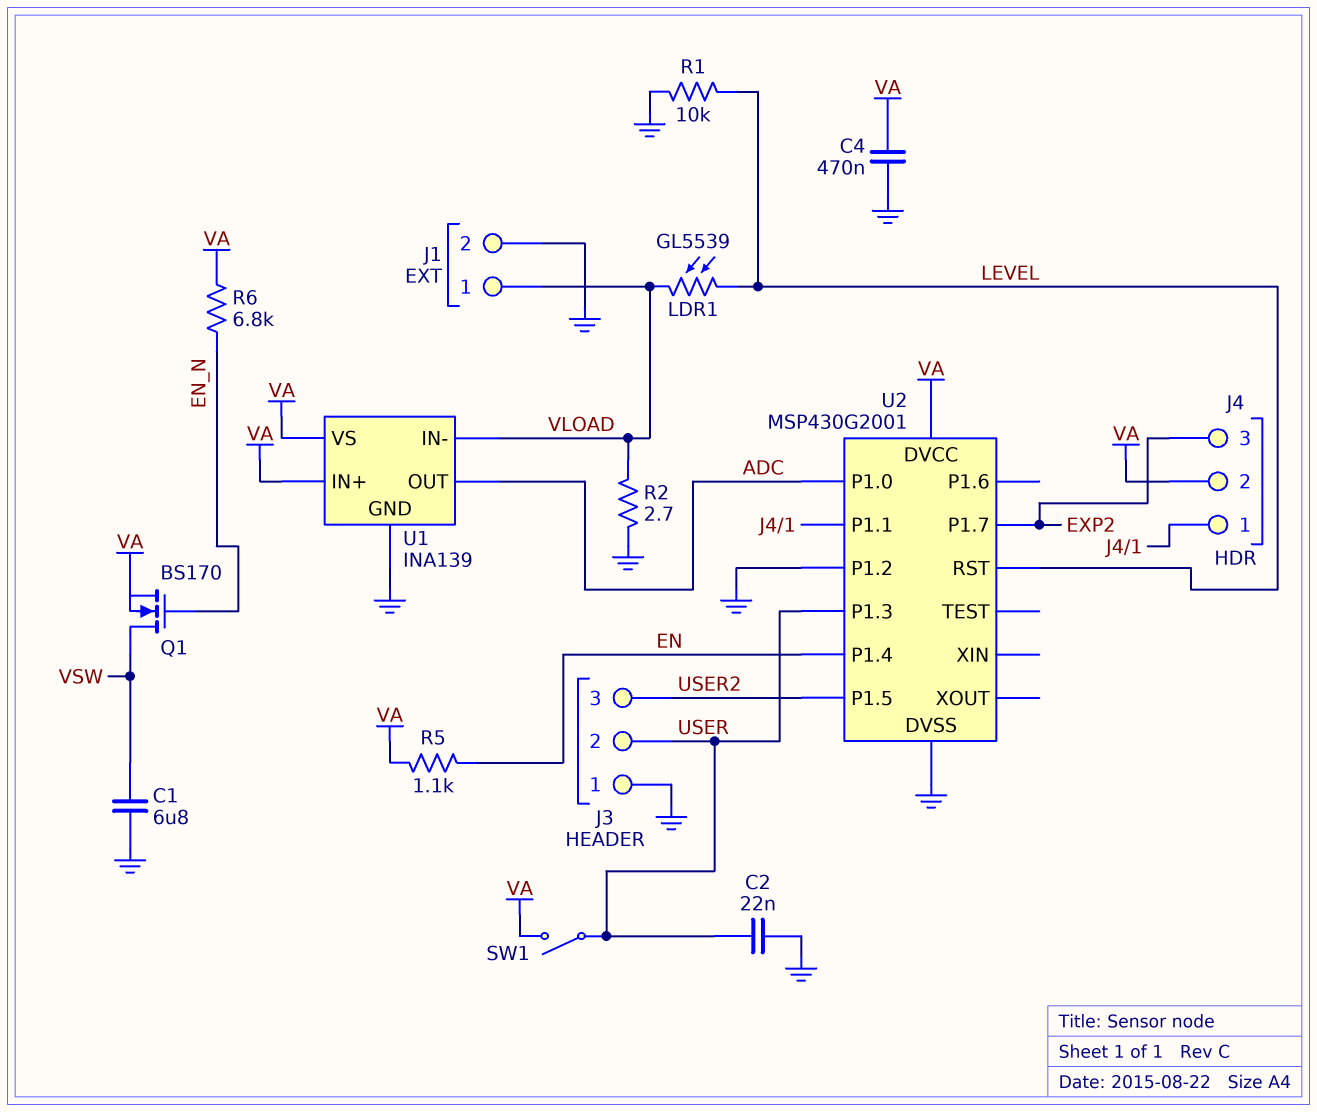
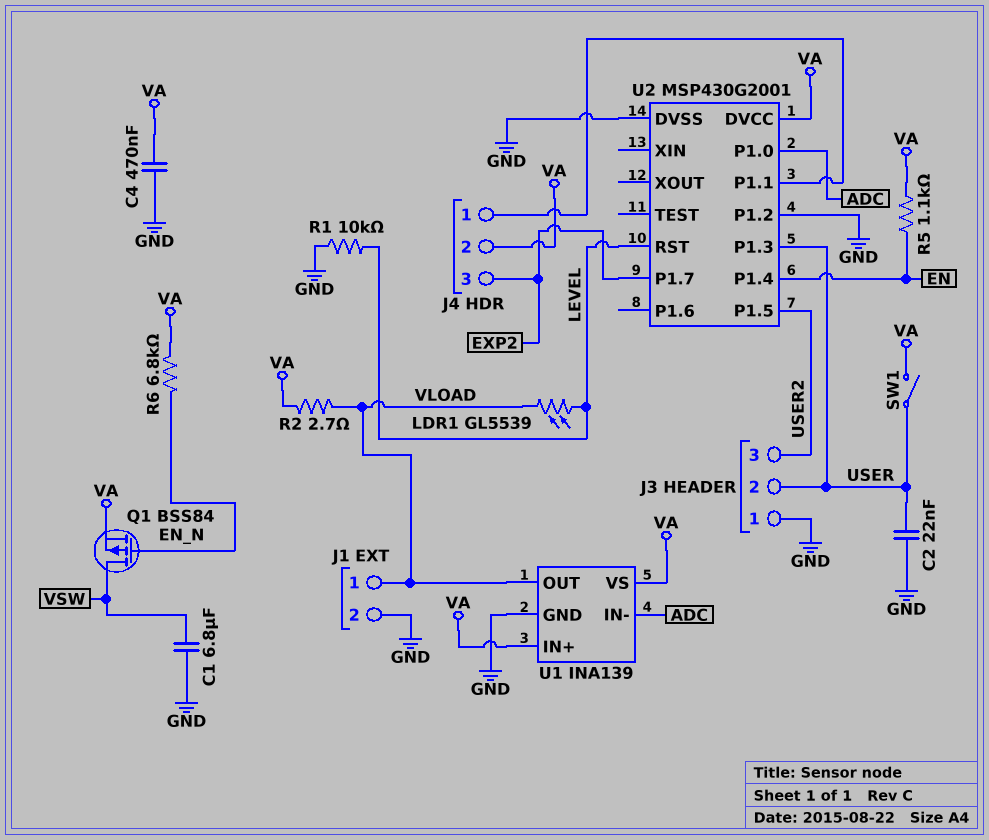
Q1: NMOS BS170 (G EN_N, D VSW, S VA) -> PMOS BSS84 (G EN_N, D VSW, S VA)
R2: 2.7 (GND, VLOAD) -> 2.7 (VA, VLOAD)
U1 pin IN-: VLOAD -> ADC
U1 pin OUT: ADC -> VLOAD

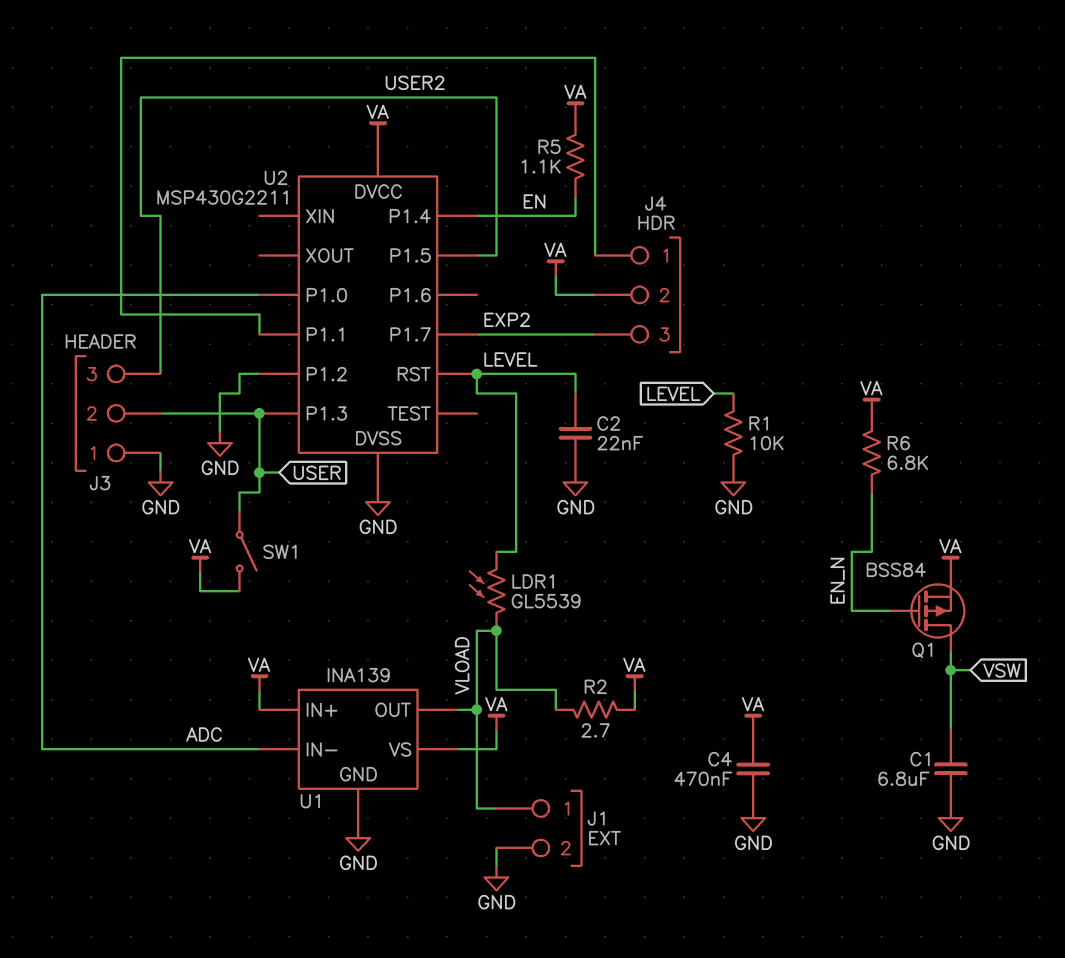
C2: 22nF (GND, USER) -> 22nF (GND, LEVEL)
U2: MSP430G2001 -> MSP430G2211

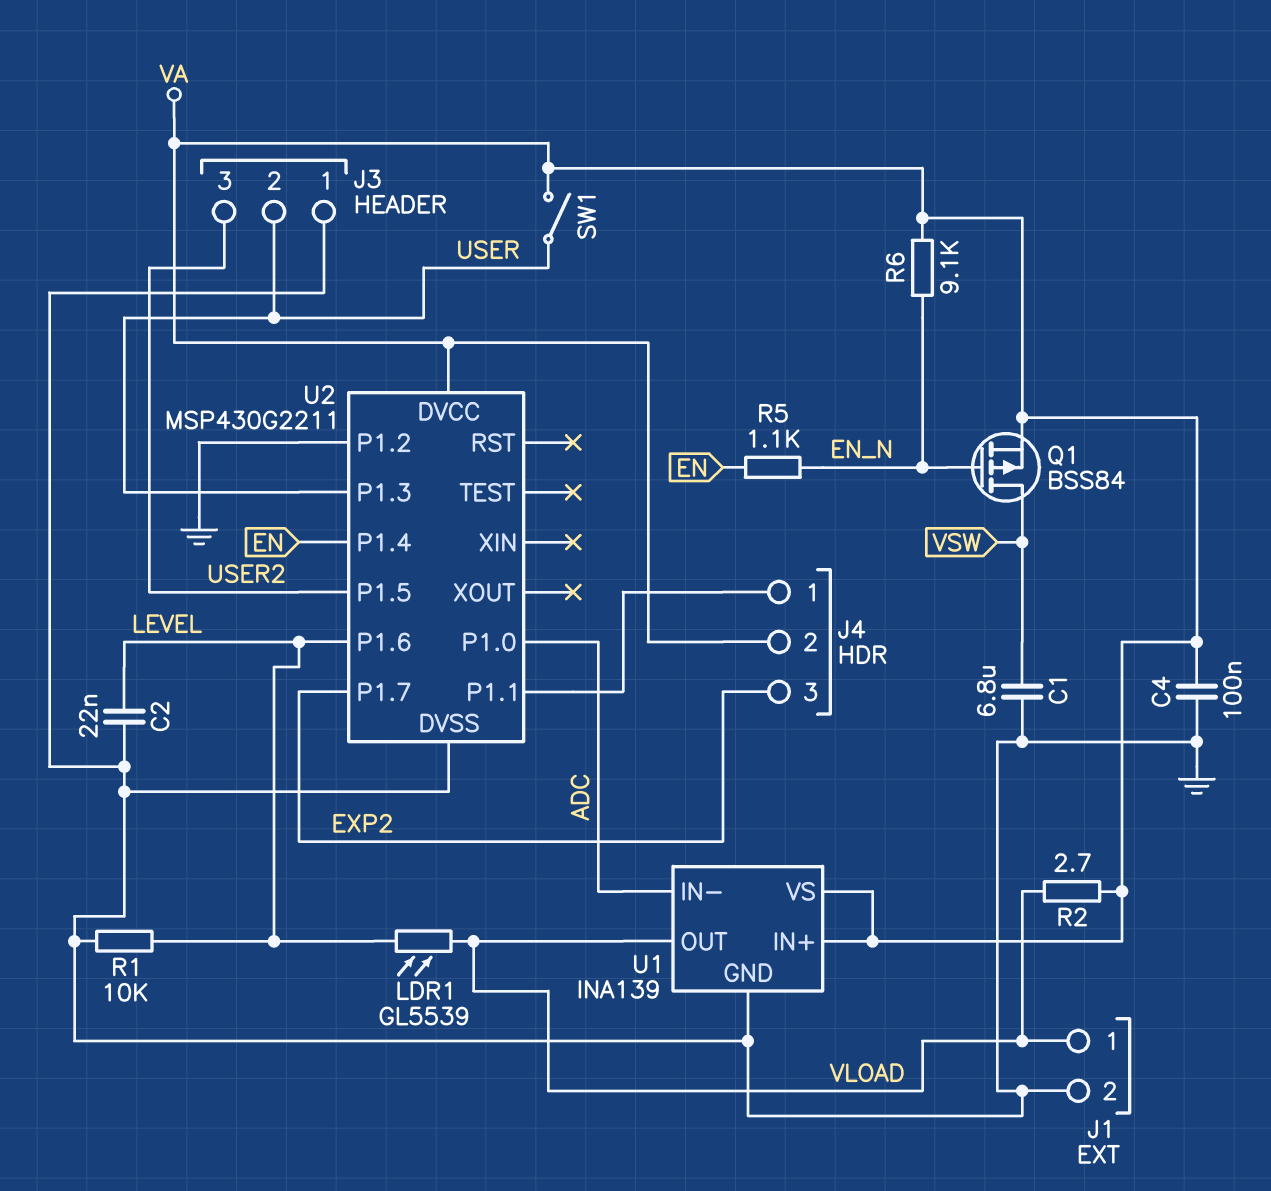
C4: 470nF (GND, VA) -> 100nF (GND, VA)
R5: 1.1k (EN, VA) -> 1.1k (EN, EN_N)
R6: 6.8k (EN_N, VA) -> 9.1k (EN_N, VA)
U2 pin P1.6: none -> LEVEL
U2 pin RST: LEVEL -> none

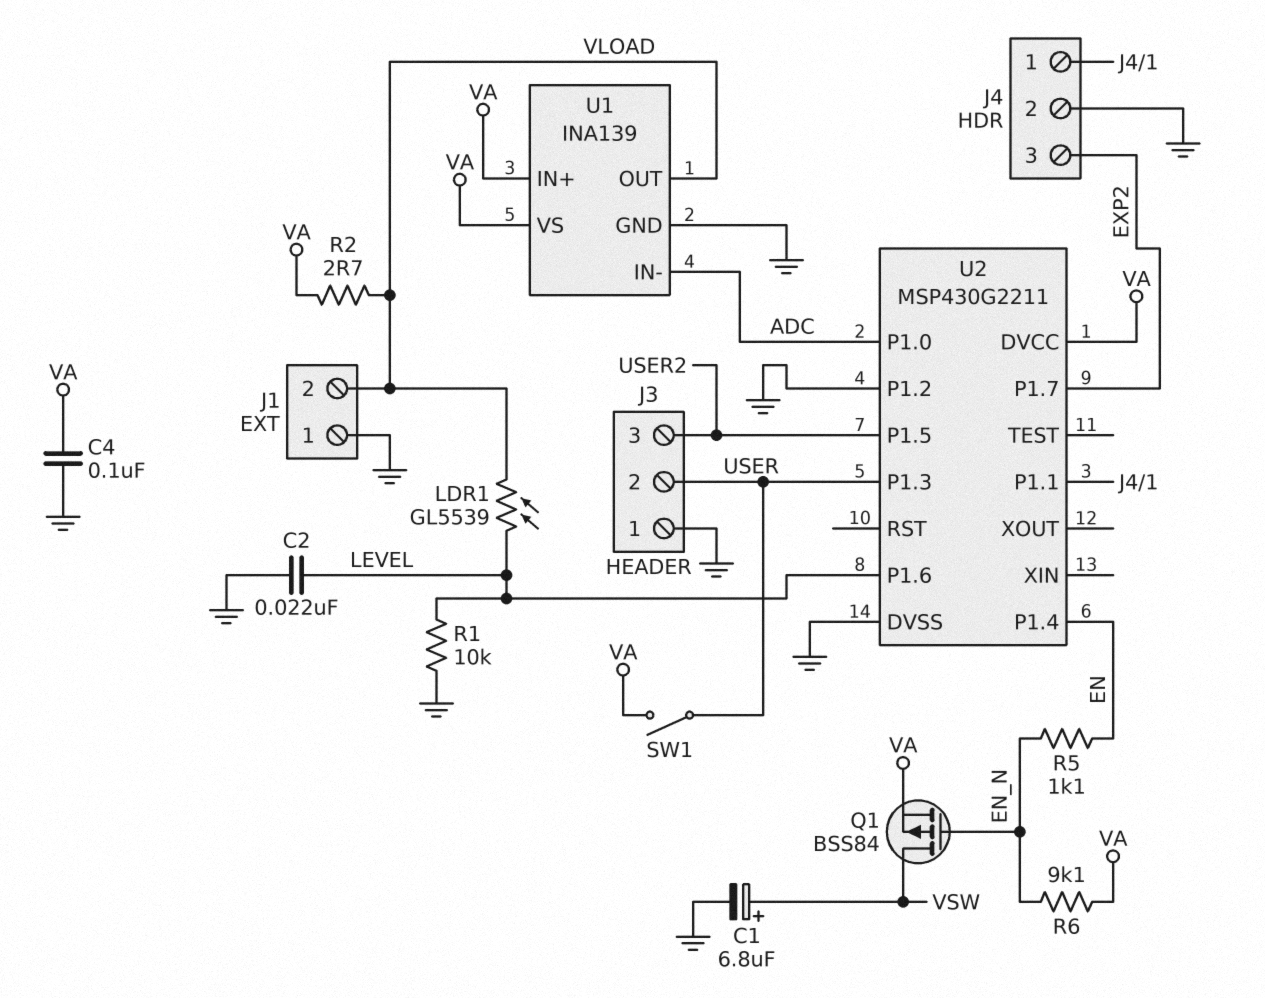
C1: 6.8uF (GND, VSW) -> 6.8uF (plus VSW, minus GND)
J1 pin 1: VLOAD -> GND
J1 pin 2: GND -> VLOAD
J4 pin 2: VA -> GND

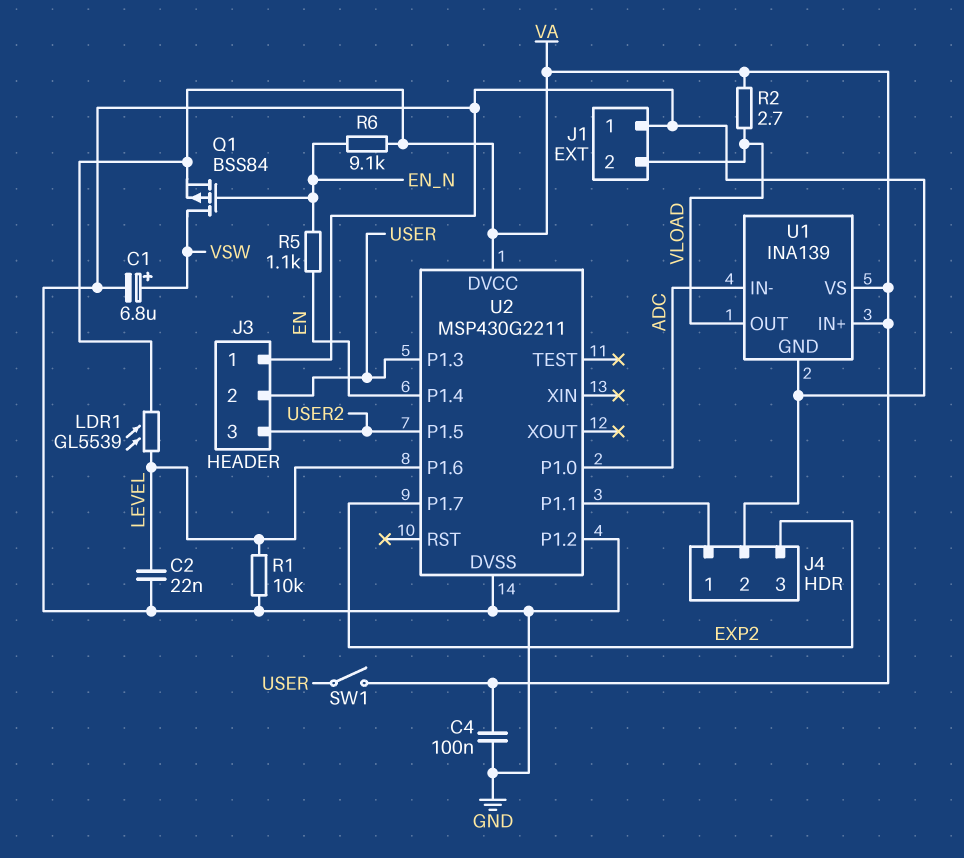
LDR1: GL5539 (LEVEL, VLOAD) -> GL5539 (LEVEL, VA)

